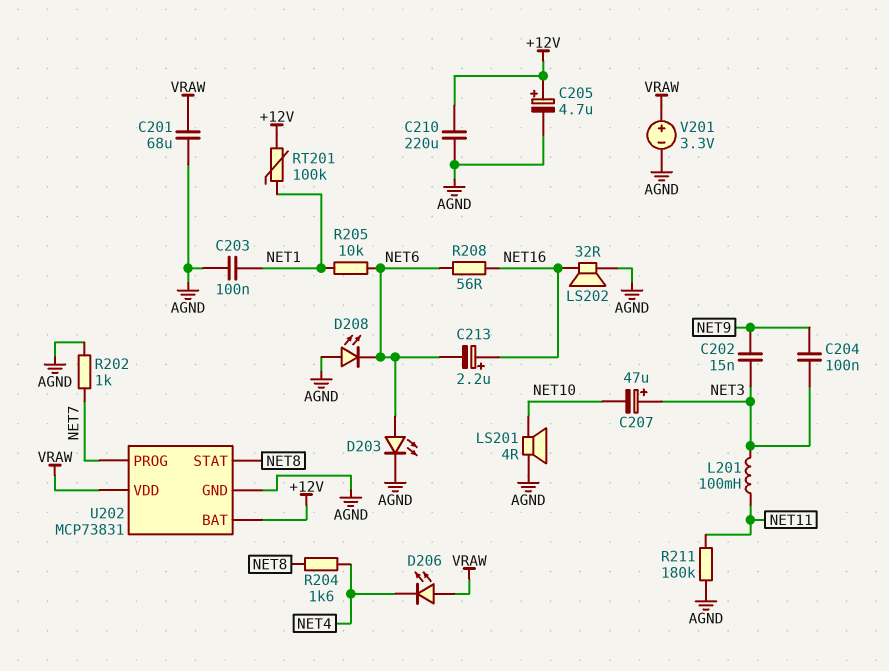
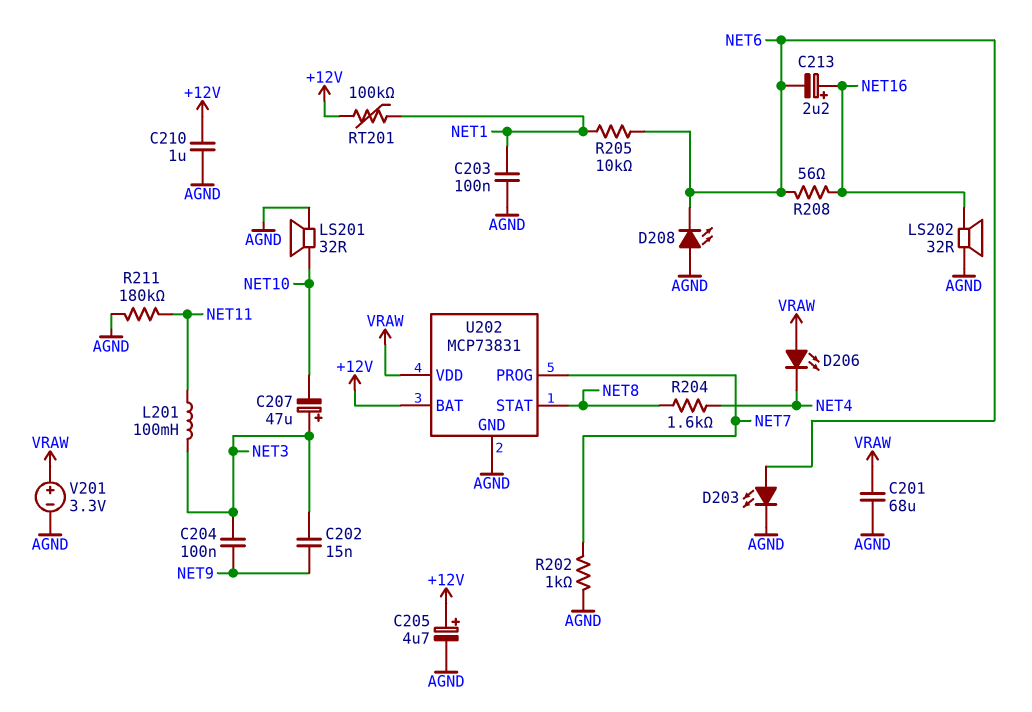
C210: 220uF (+12V, AGND) -> 1uF (+12V, AGND)
LS201: speaker 4R (AGND, NET10) -> speaker 32R (AGND, NET10)

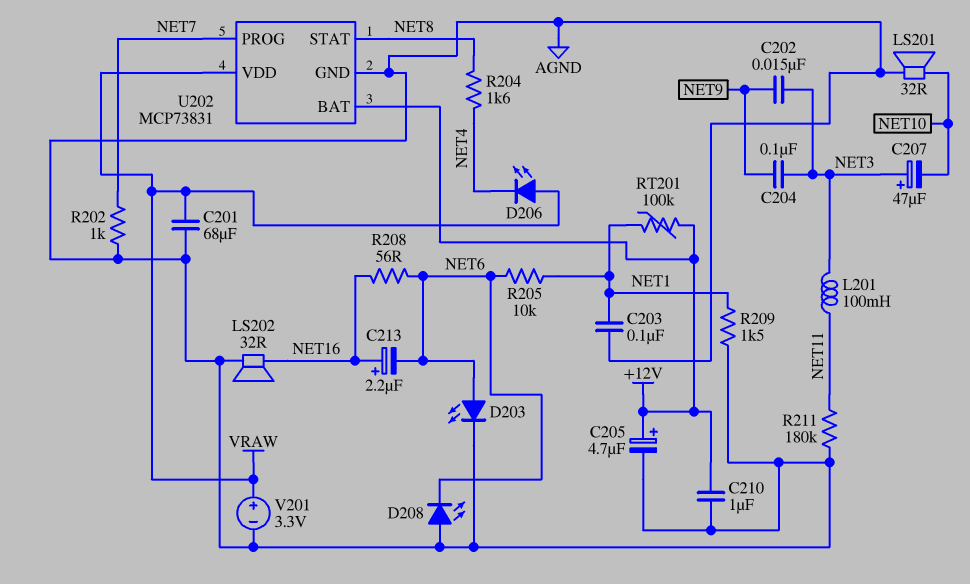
R209: none -> 1.5k (AGND, NET1)

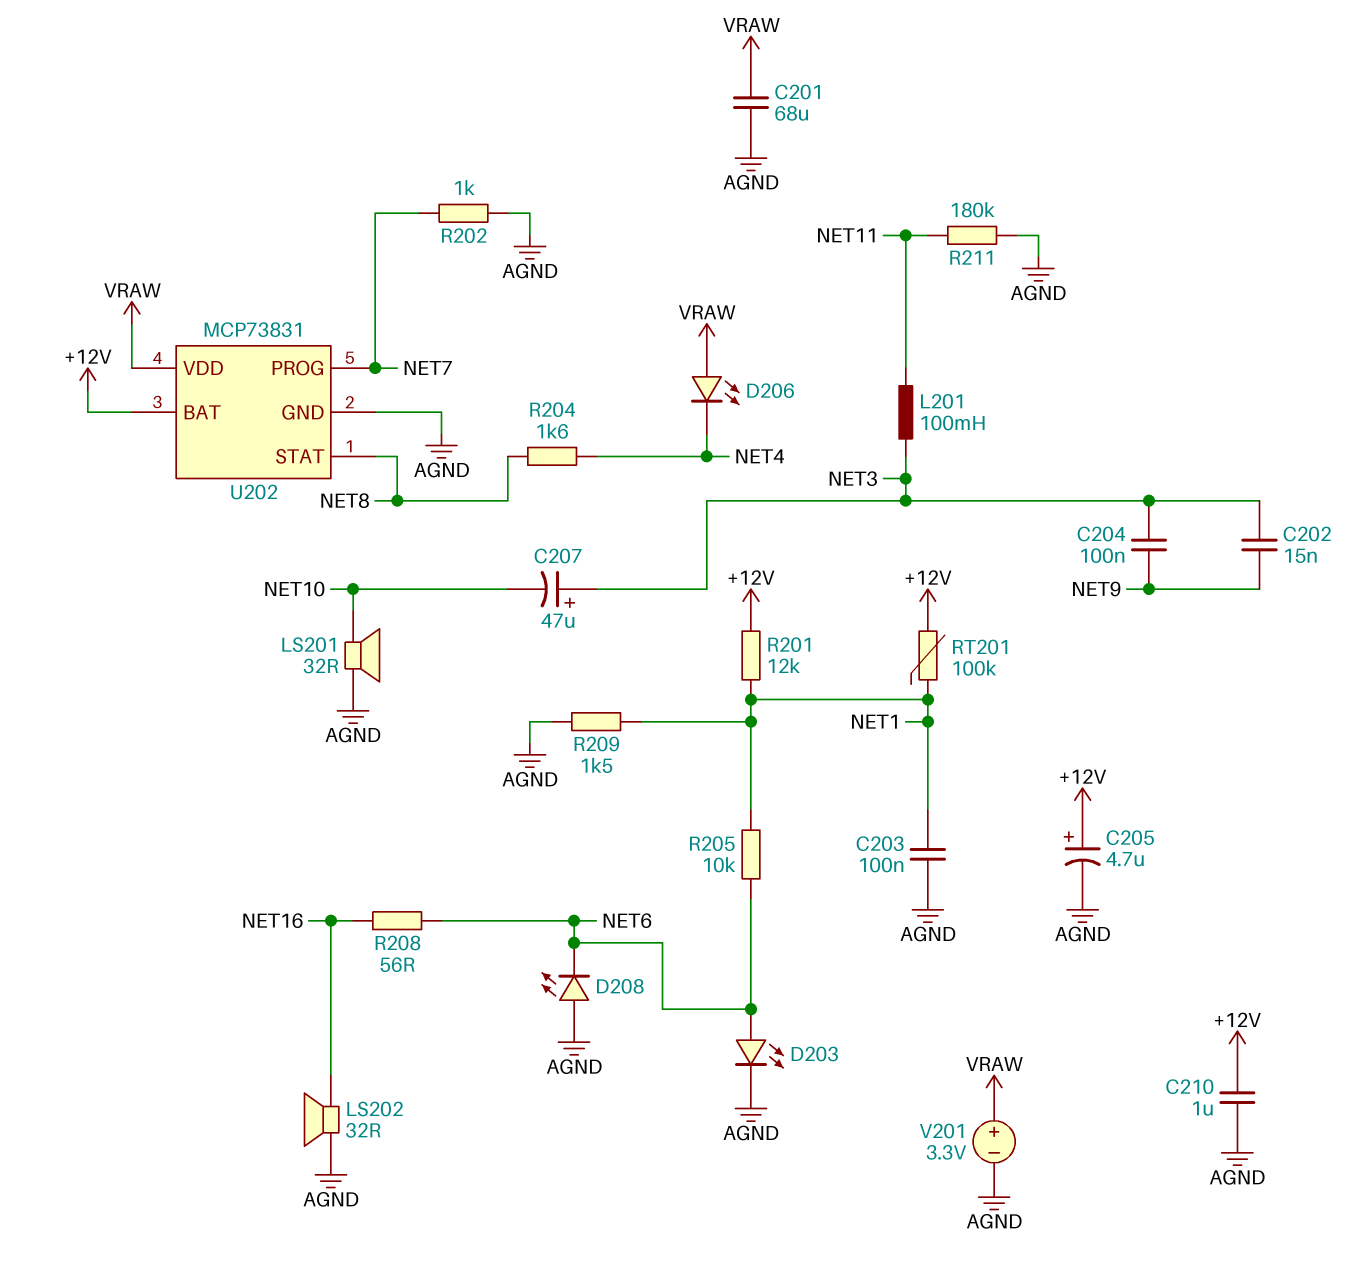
C213: 2.2uF (plus NET16, minus NET6) -> none
R201: none -> 12k (+12V, NET1)

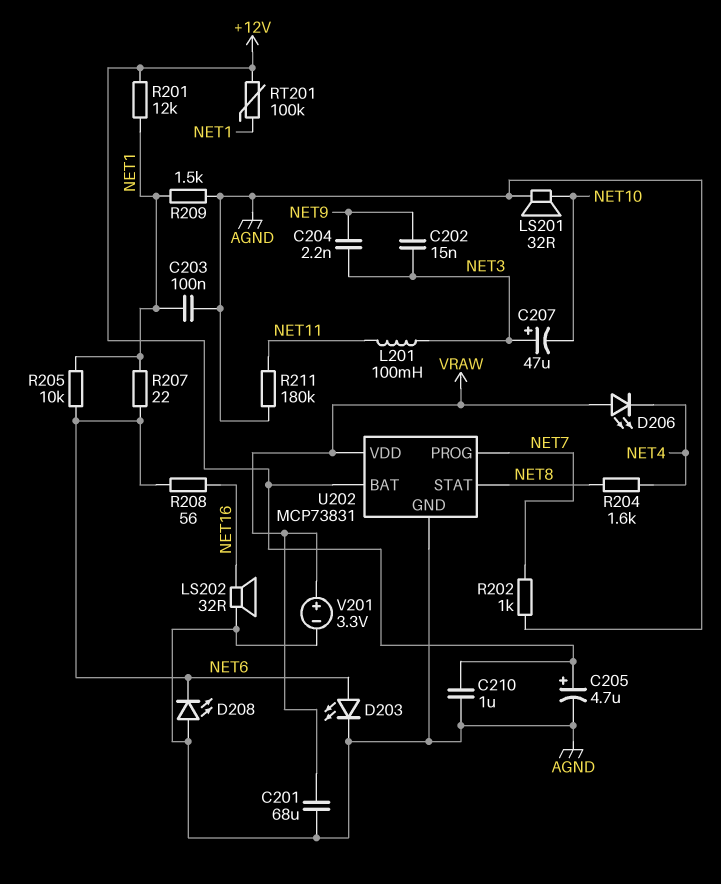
C204: 100nF (NET3, NET9) -> 2.2nF (NET3, NET9)
R207: none -> 22 (NET1, NET6)

